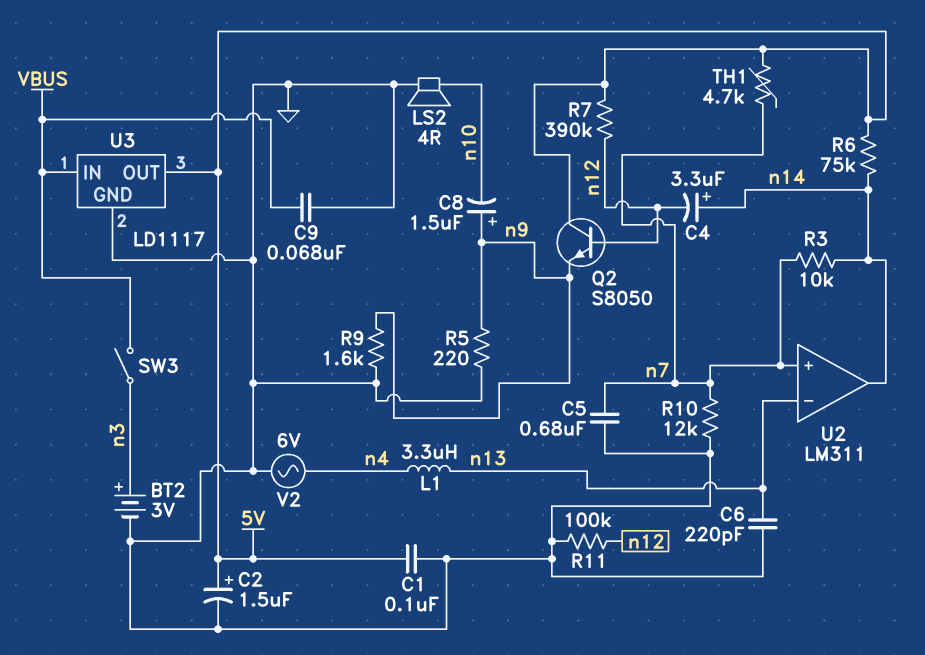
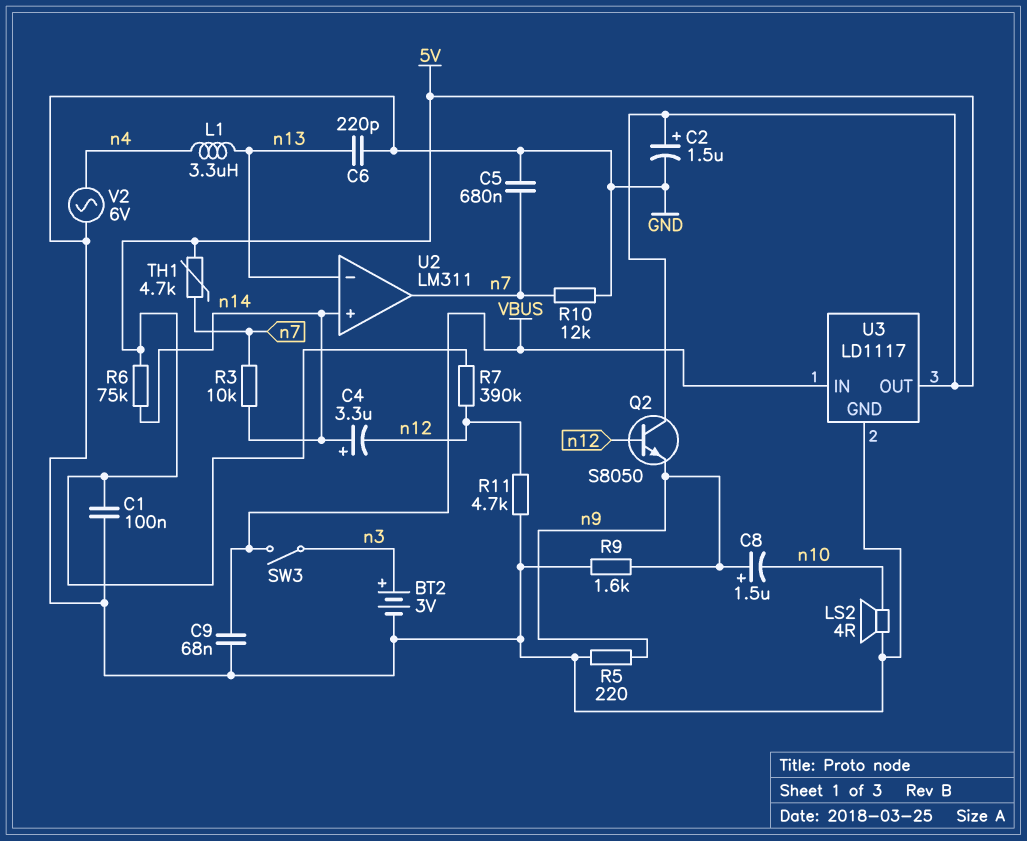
R11: 100k (GND, n12) -> 4.7k (GND, n12)
U2 pin in+: n7 -> n14
U2 pin out: n14 -> n7

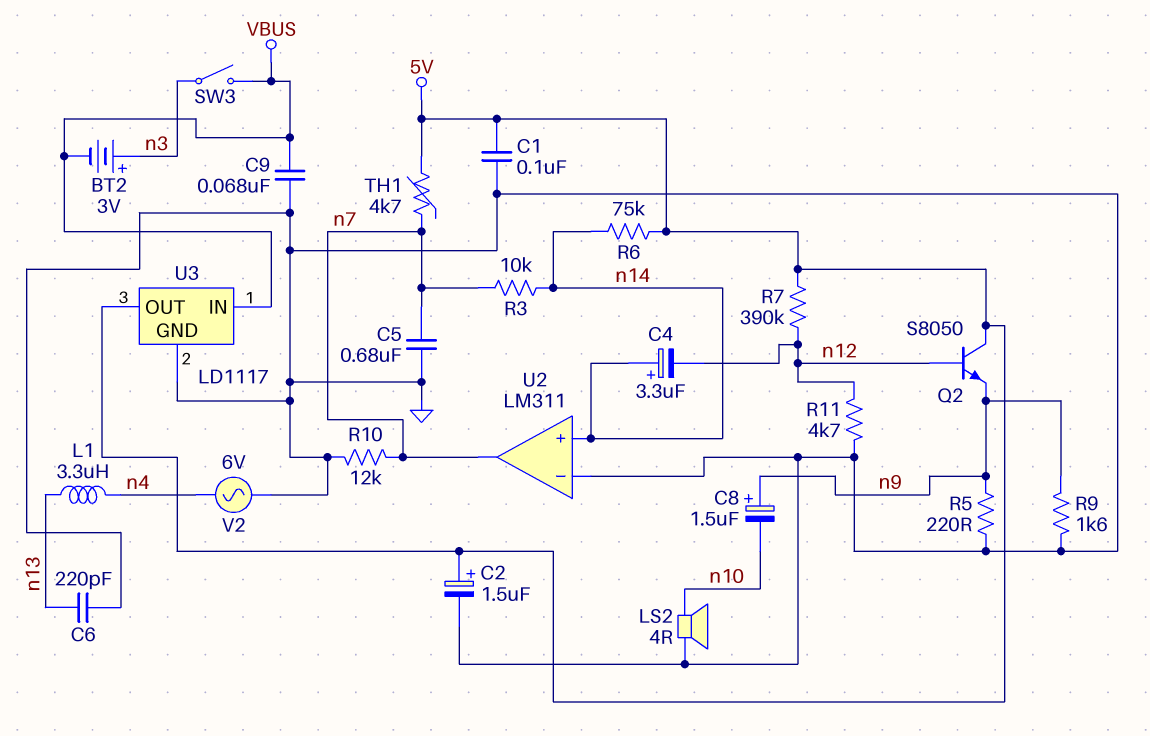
BT2: 3V (plus n3, minus GND) -> 3V (plus n3, minus VBUS)
U2 pin in-: n13 -> GND

